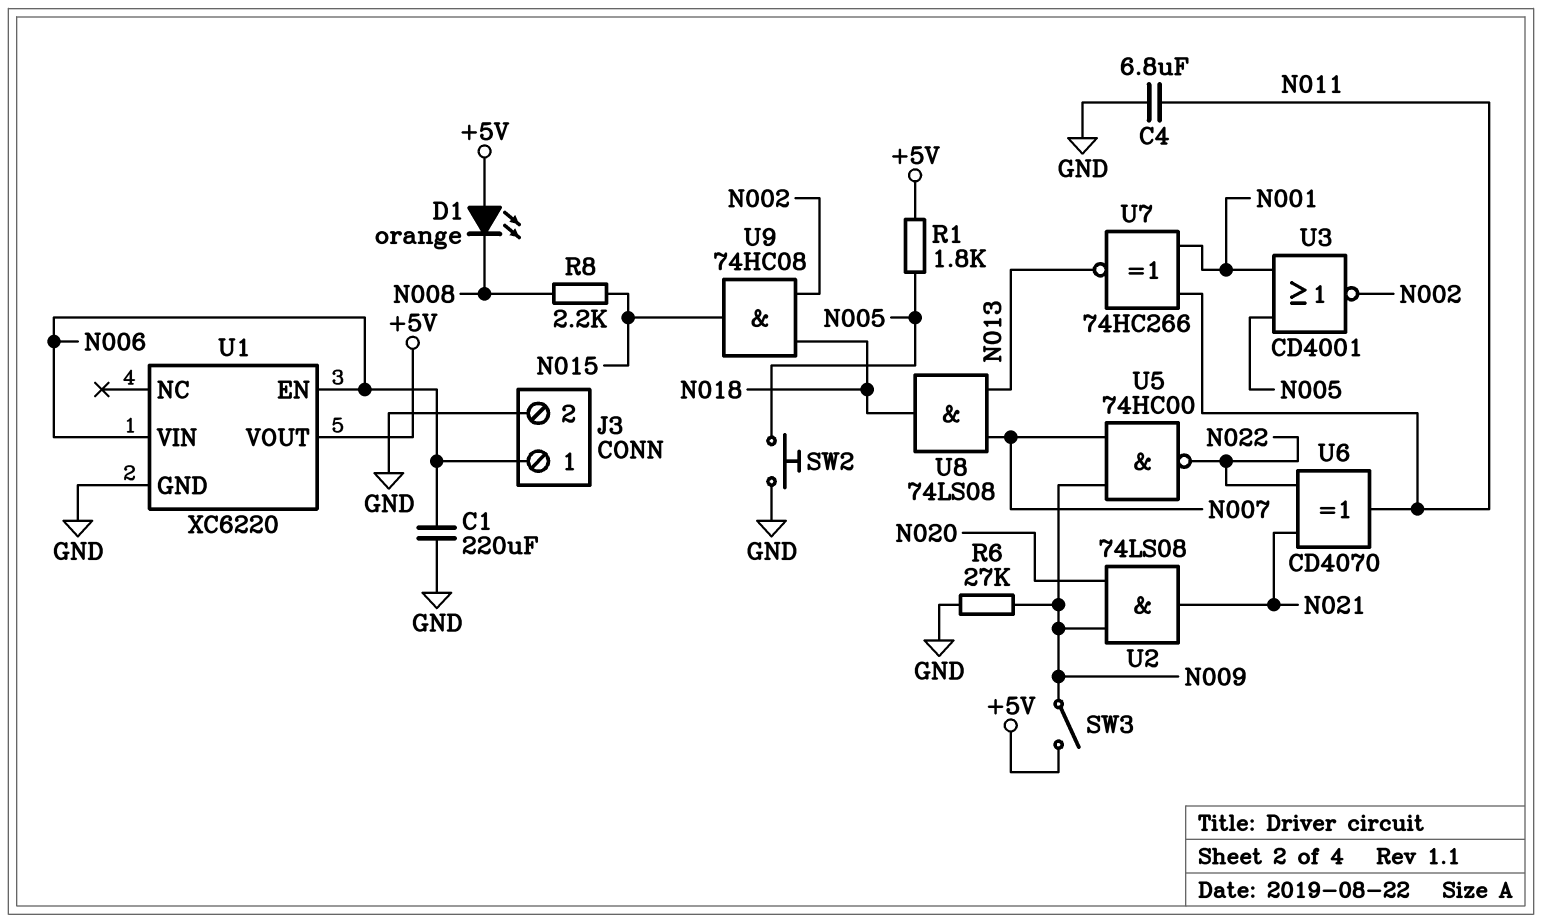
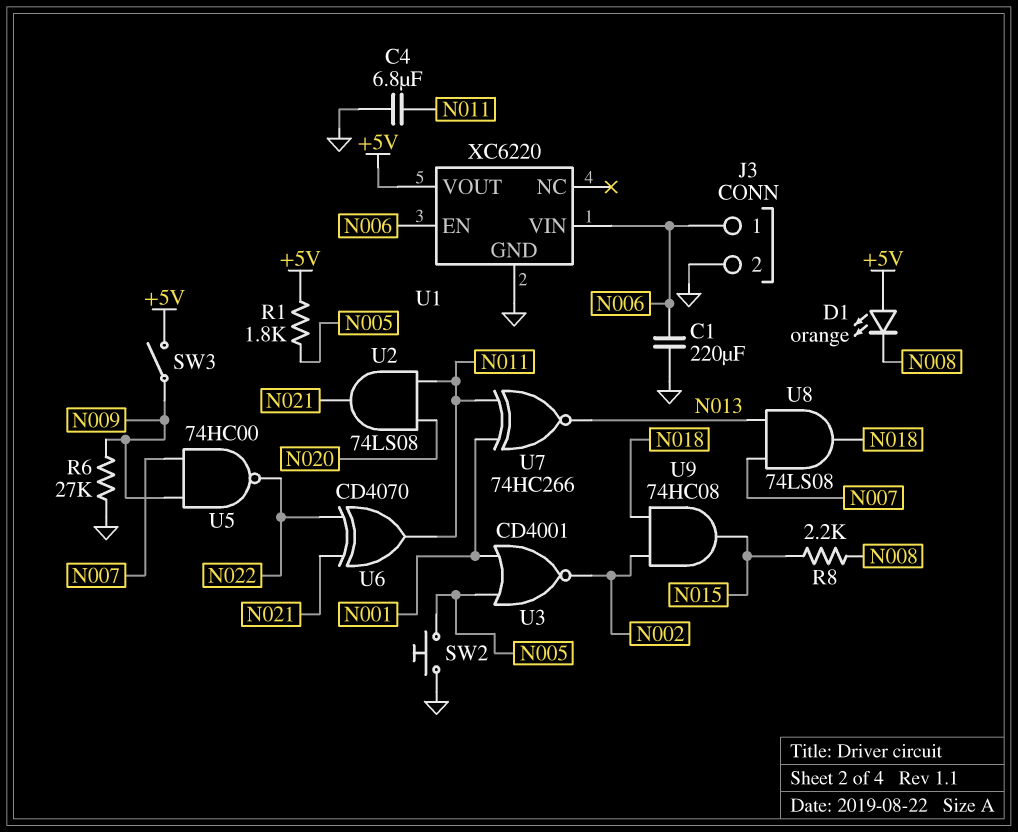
U2: AND 74LS08 (in N009, in N020, out N021) -> AND 74LS08 (in N011, in N020, out N021)

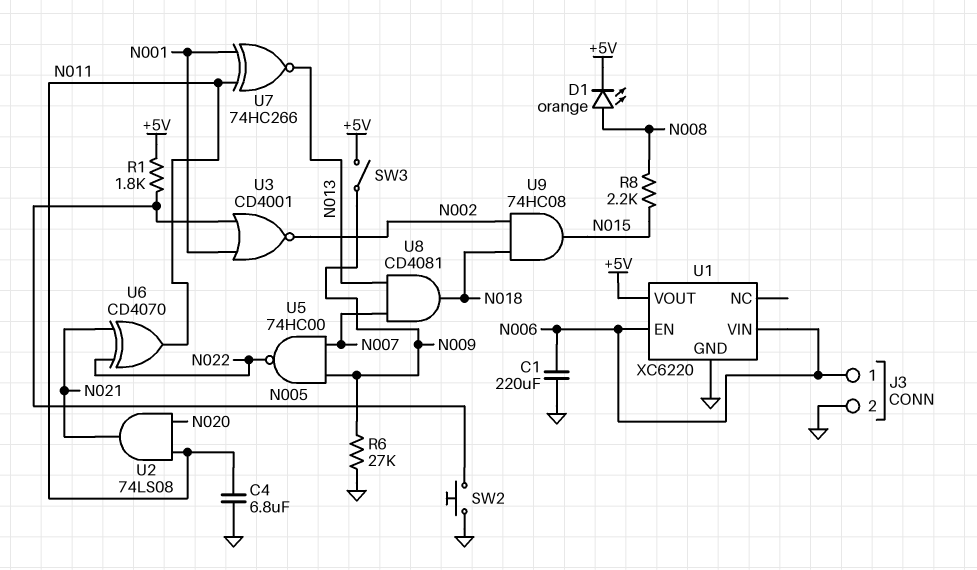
D1: LED orange (A +5V, K N008) -> LED orange (A N008, K +5V)
U8: AND 74LS08 (in N007, in N013, out N018) -> AND CD4081 (in N007, in N013, out N018)

